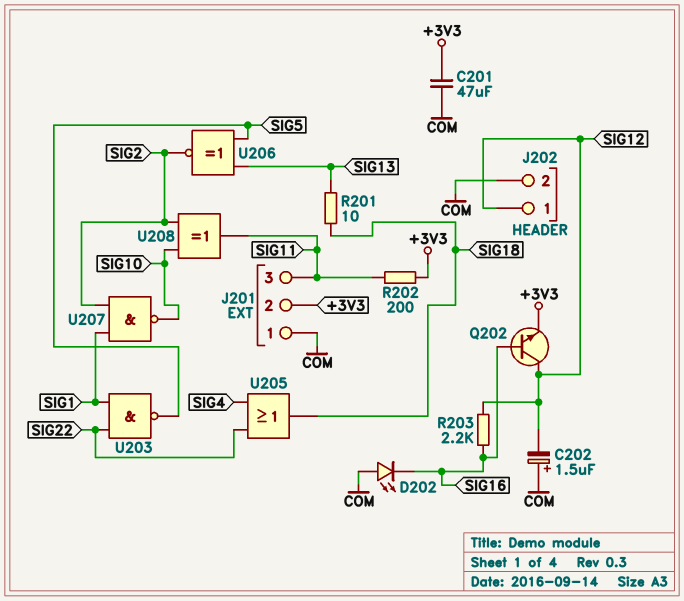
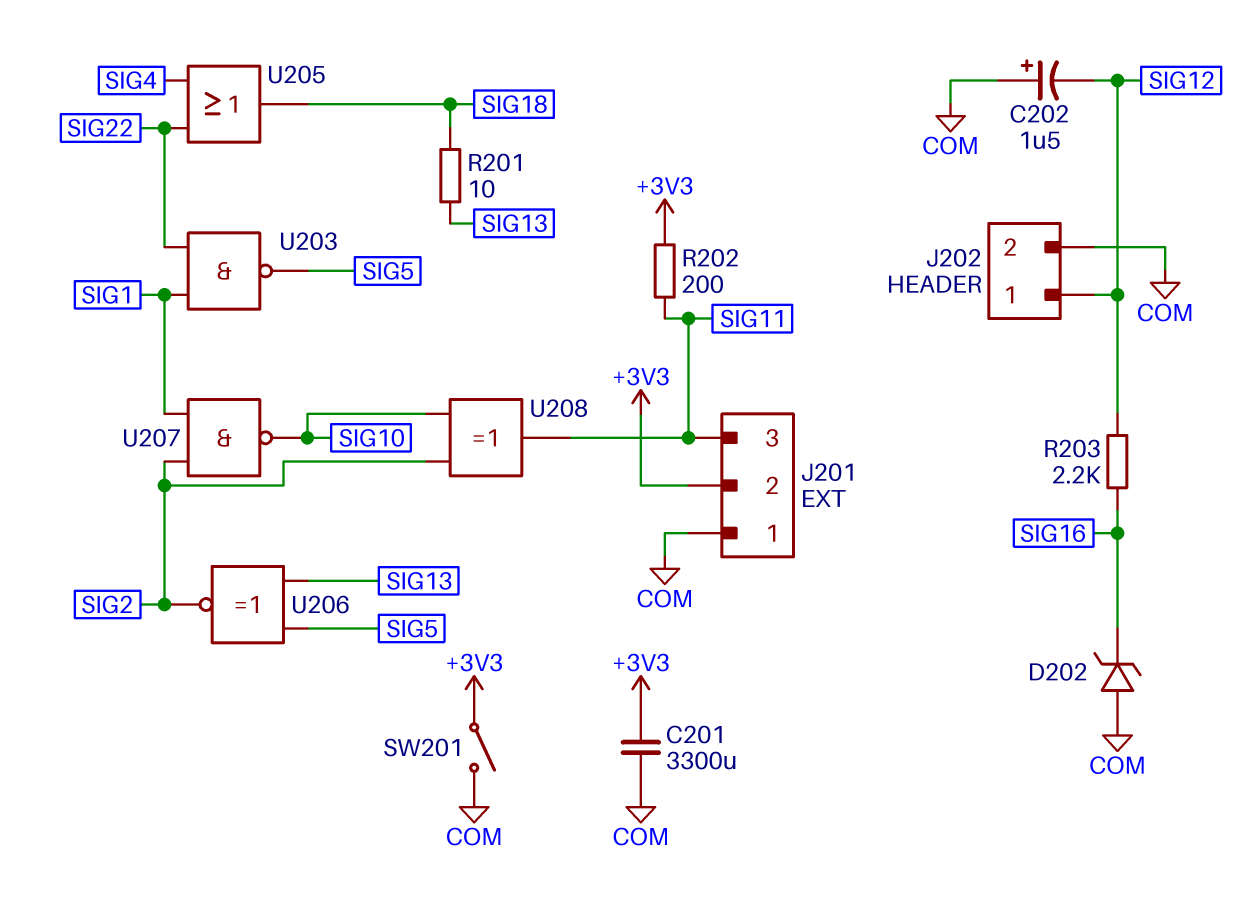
C201: 47uF (+3V3, COM) -> 3300uF (+3V3, COM)
D202: LED (A COM, K SIG16) -> zener (A COM, K SIG16)
Q202: NPN (B SIG16, C SIG12, E +3V3) -> none
SW201: none -> switch (+3V3, COM)

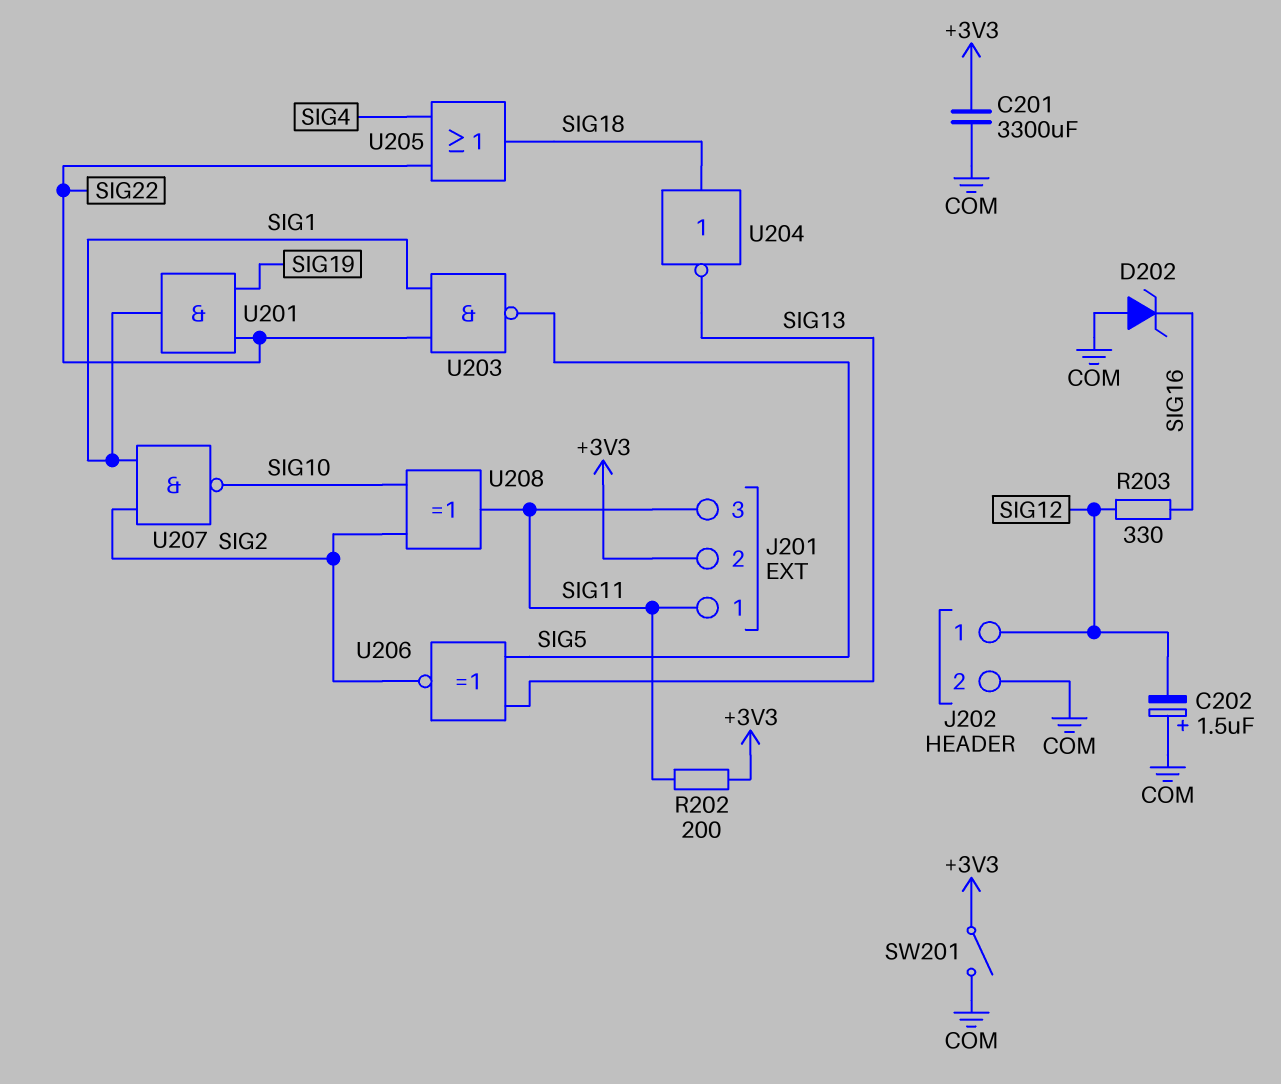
J201 pin 1: COM -> SIG11
R201: 10 (SIG13, SIG18) -> none
R203: 2.2k (SIG12, SIG16) -> 330 (SIG12, SIG16)
U201: none -> AND (in SIG19, in SIG22, out SIG1)
U204: none -> NOT (in SIG18, out SIG13)

